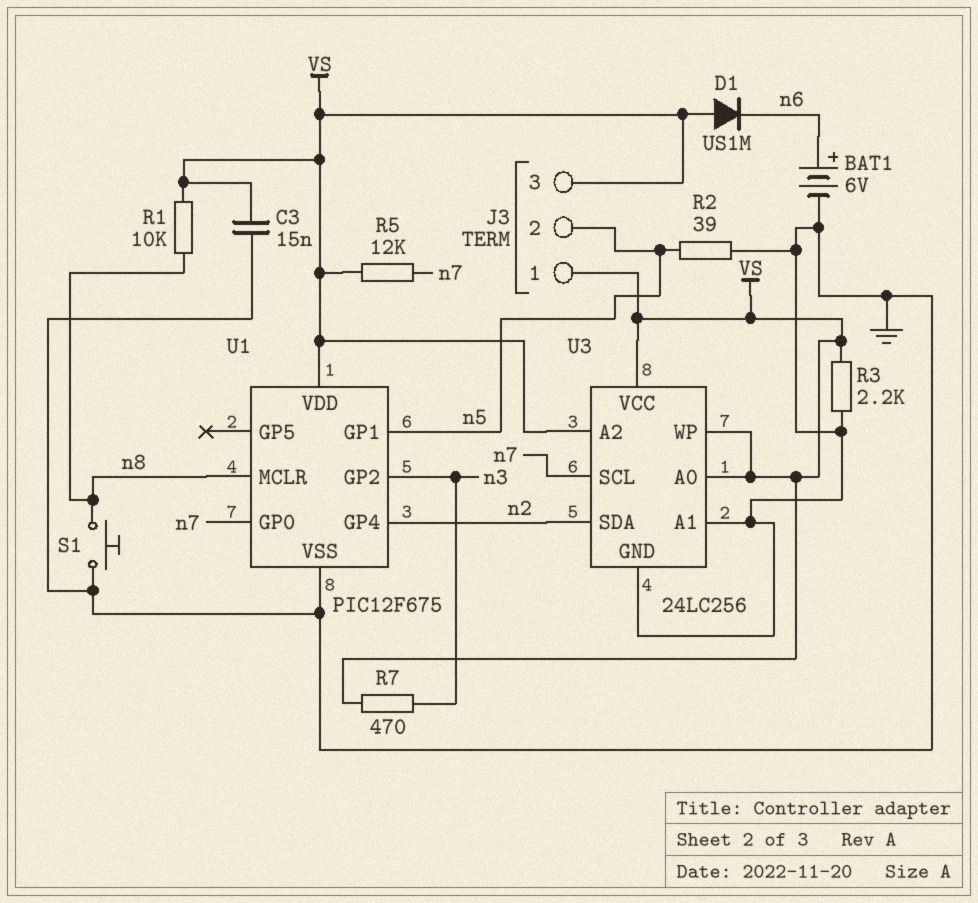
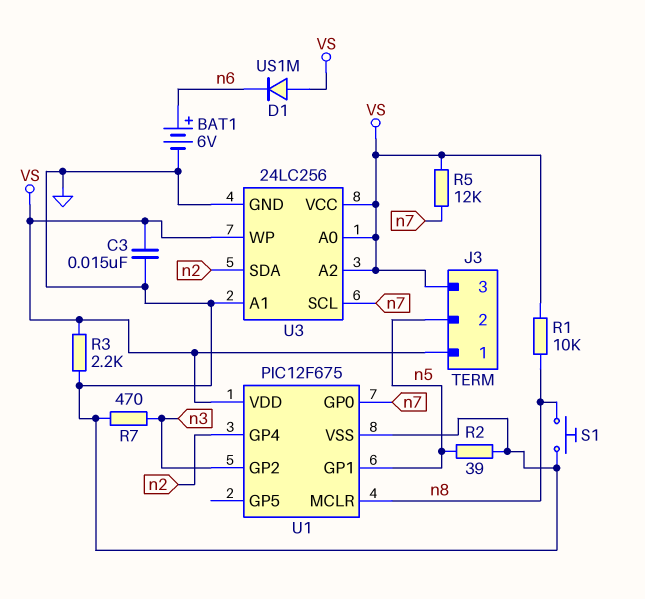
R7: 470 (VS, n3) -> 470 (GND, n3)

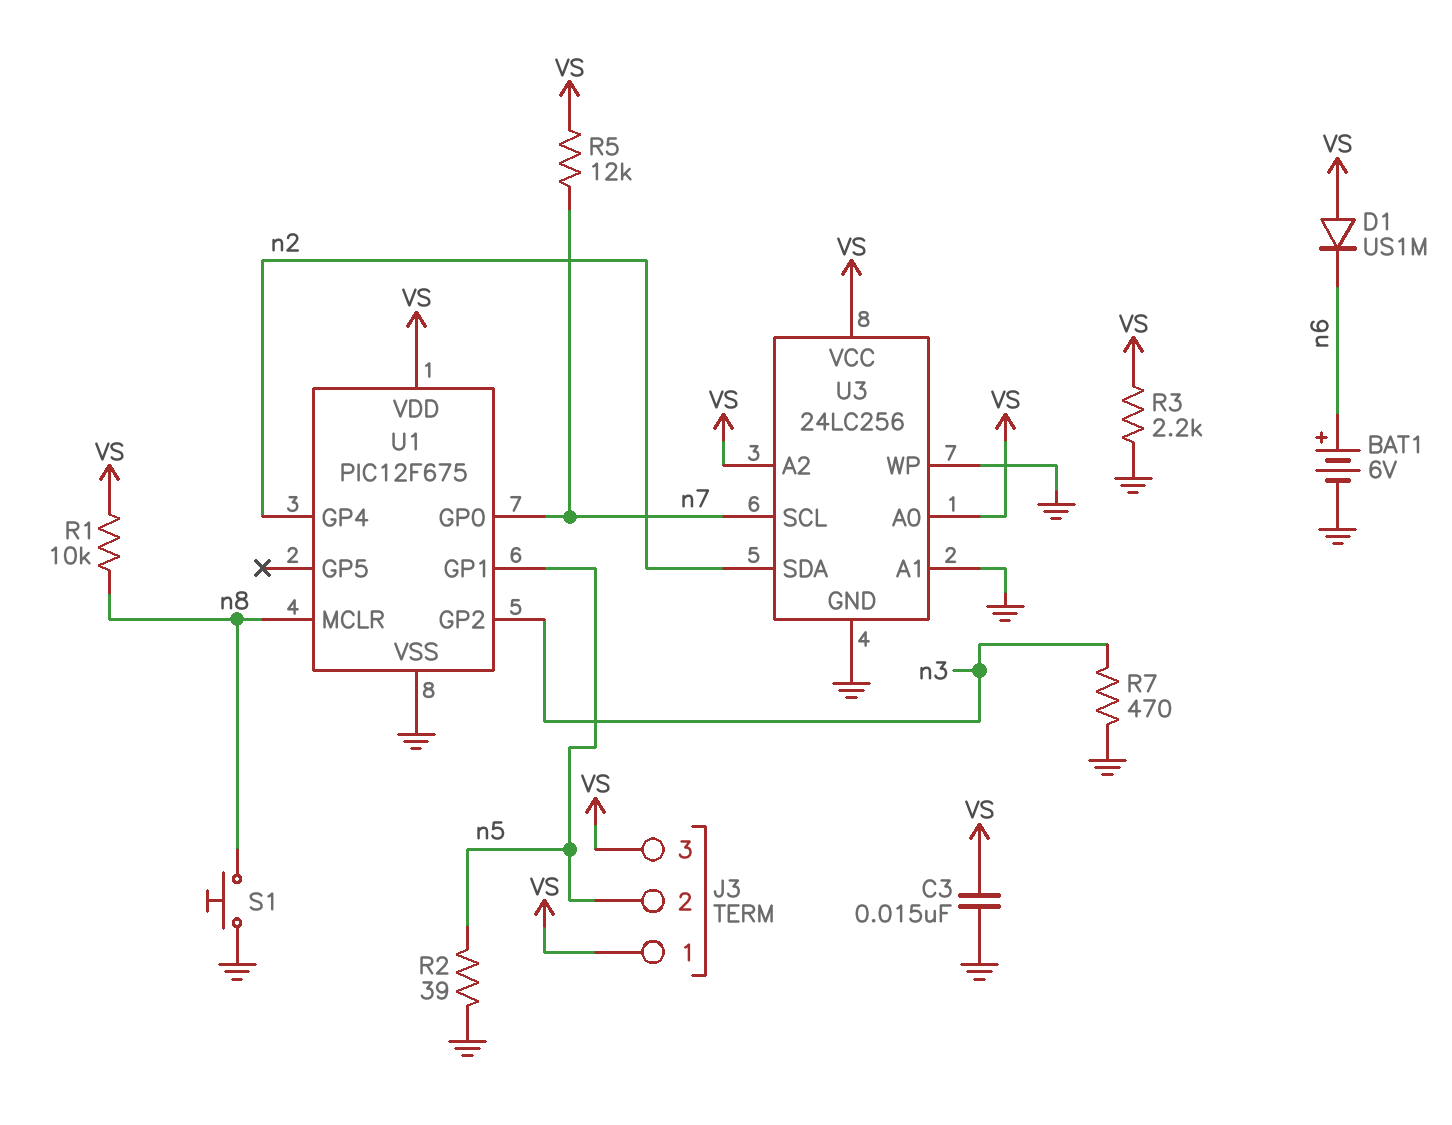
U3 pin WP: VS -> GND

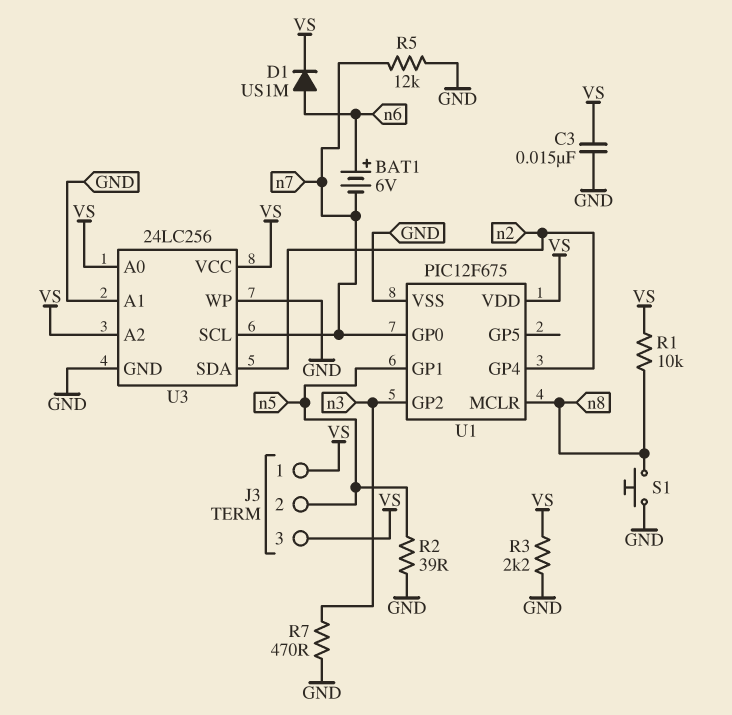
BAT1: 6V (plus n6, minus GND) -> 6V (plus n6, minus n7)
D1: diode US1M (A VS, K n6) -> diode US1M (A n6, K VS)
R5: 12k (VS, n7) -> 12k (GND, n7)

